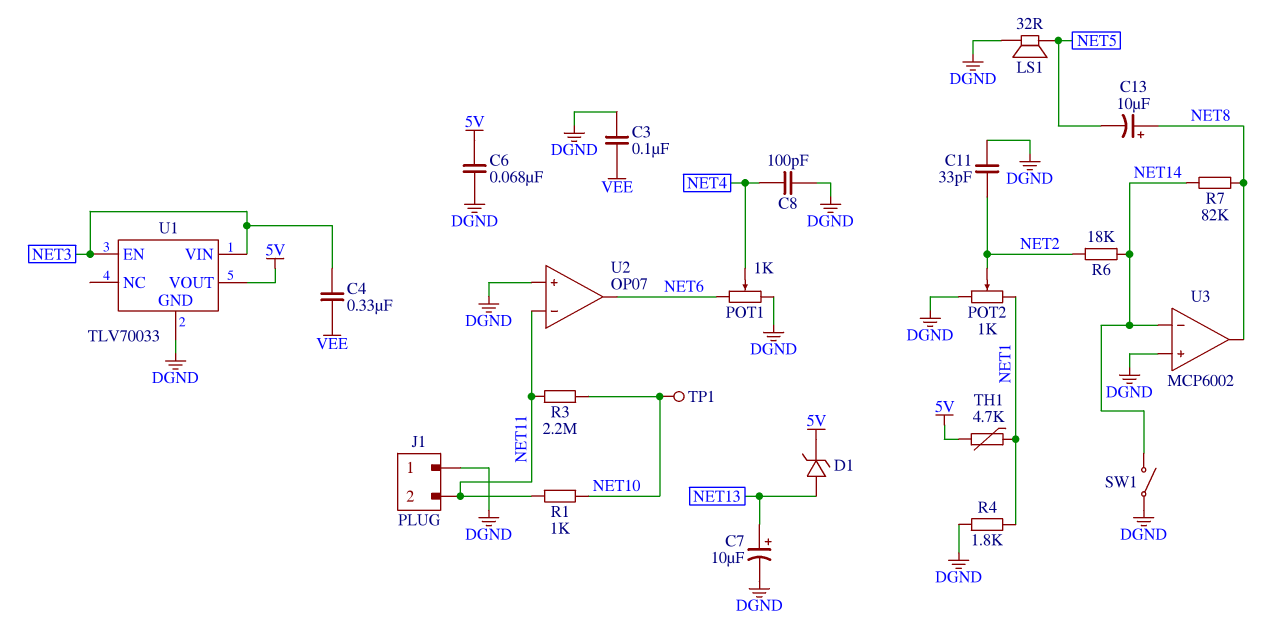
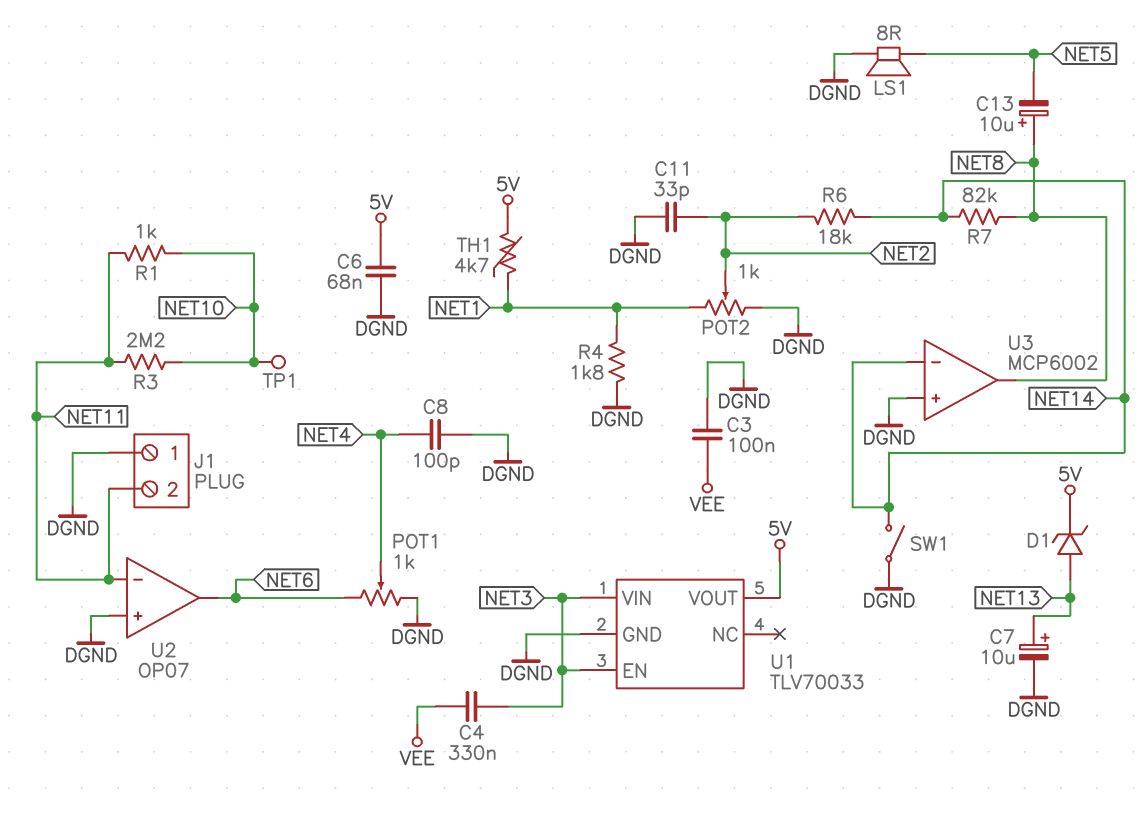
LS1: speaker 32R (DGND, NET5) -> speaker 8R (DGND, NET5)

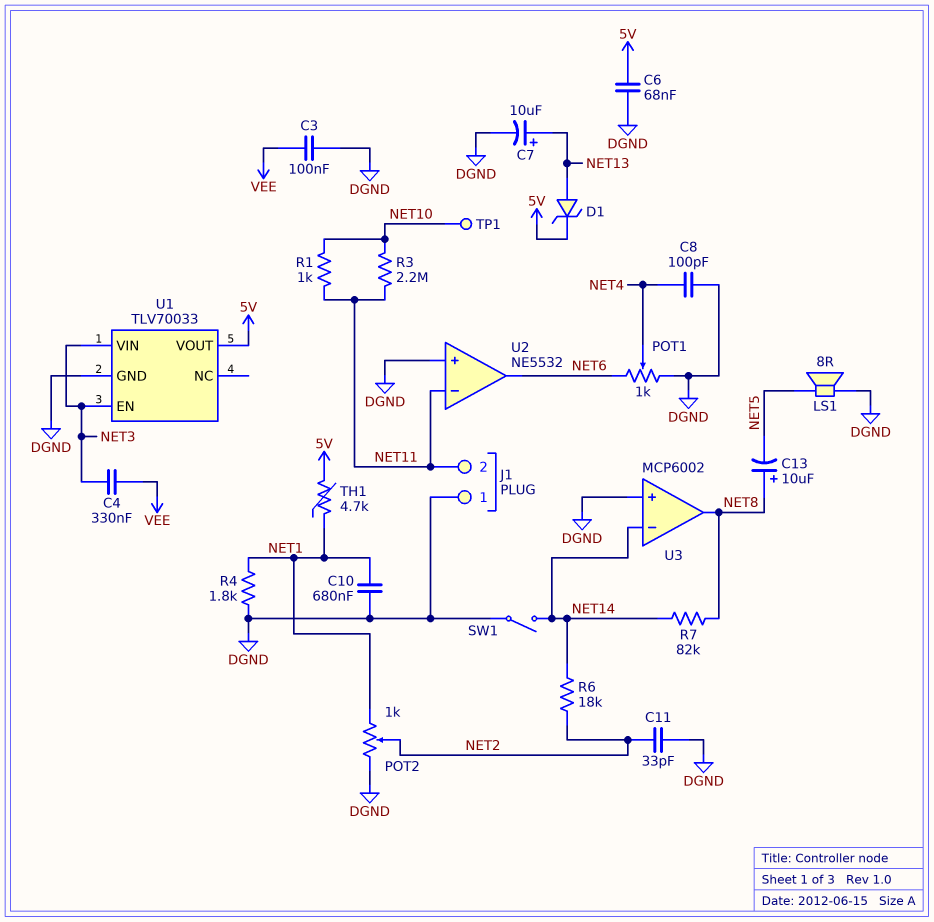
C10: none -> 680nF (DGND, NET1)
U2: OP07 -> NE5532

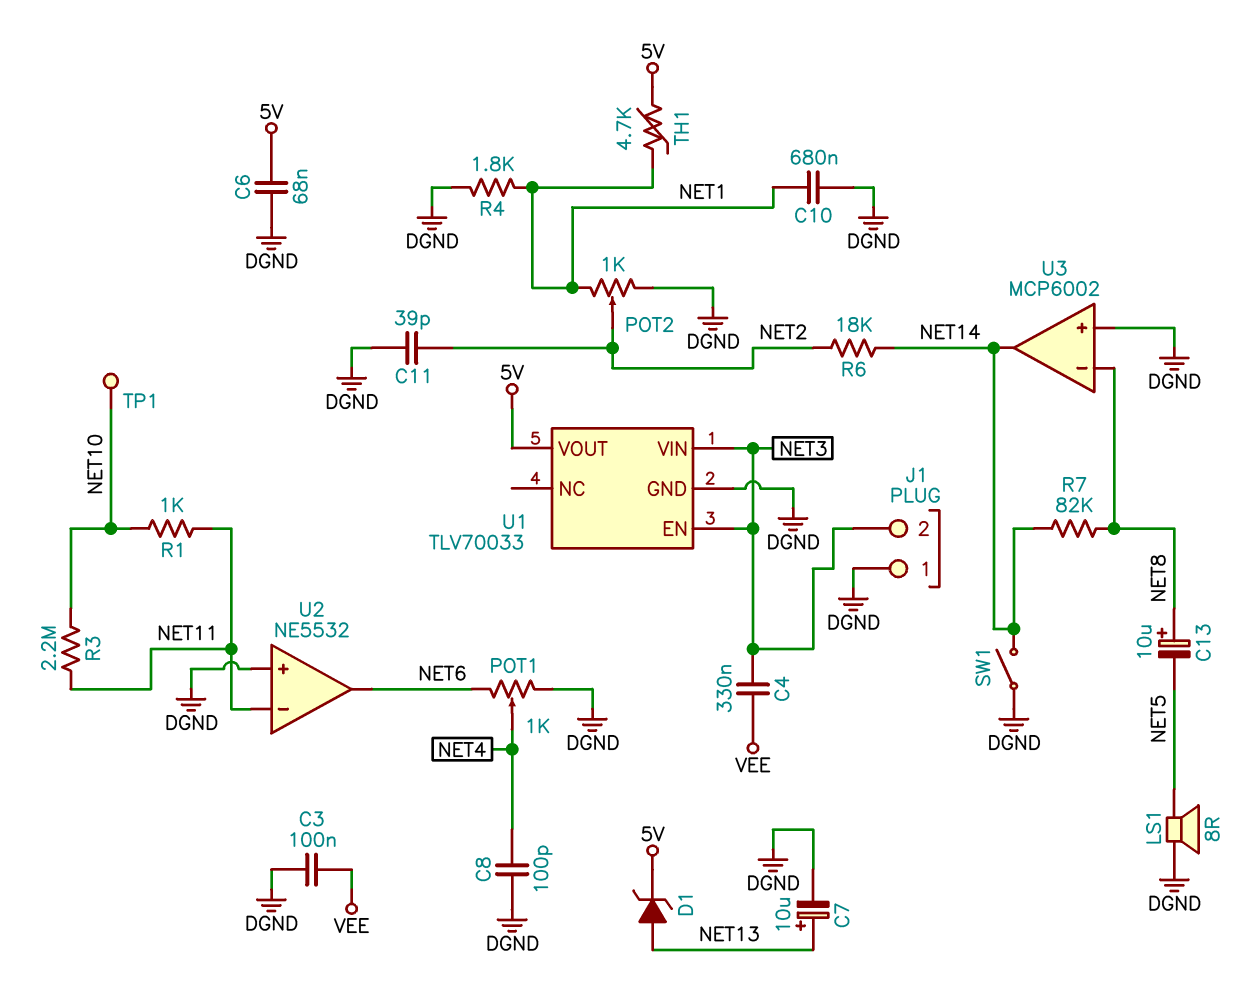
C11: 33pF (DGND, NET2) -> 39pF (DGND, NET2)
J1 pin 2: NET11 -> NET3
U3 pin in-: NET14 -> NET8
U3 pin out: NET8 -> NET14

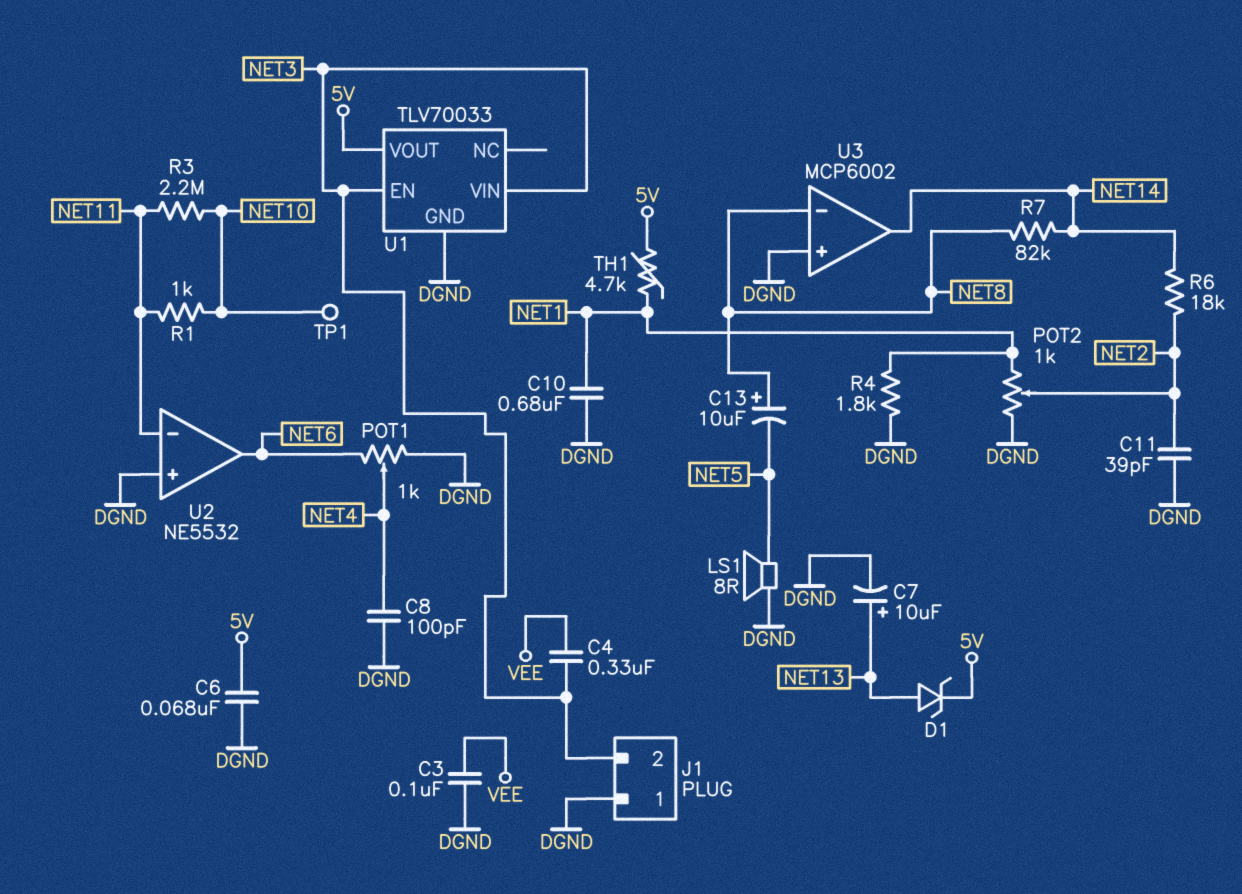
SW1: switch (DGND, NET14) -> none

